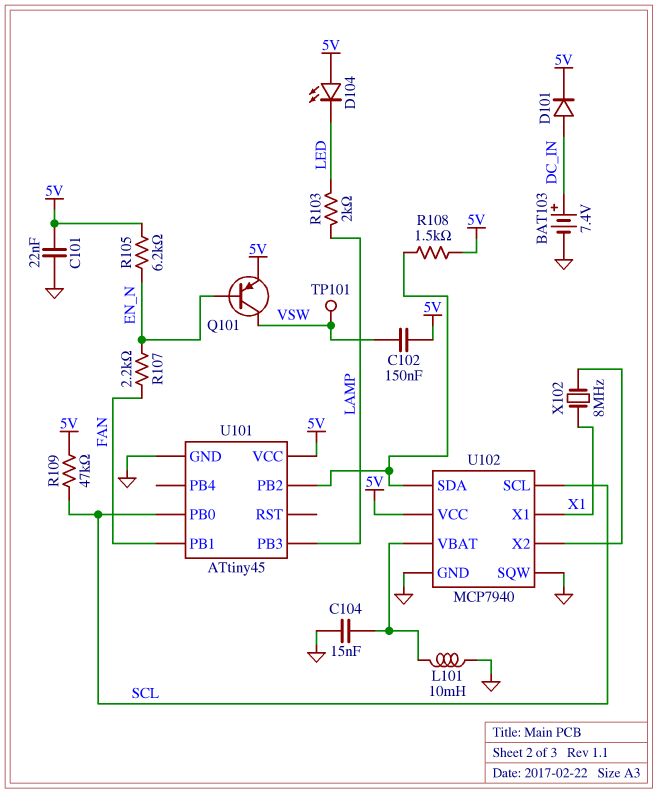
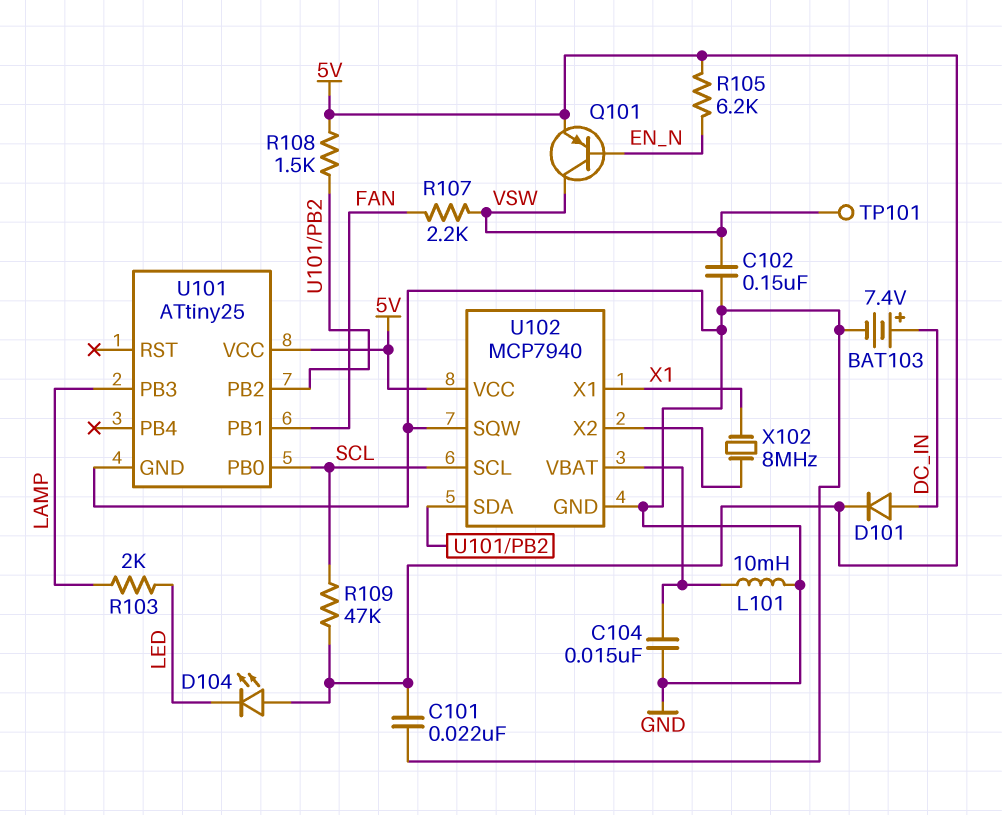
C102: 150nF (5V, VSW) -> 150nF (GND, VSW)
R107: 2.2k (EN_N, FAN) -> 2.2k (FAN, VSW)
U101: ATtiny45 -> ATtiny25

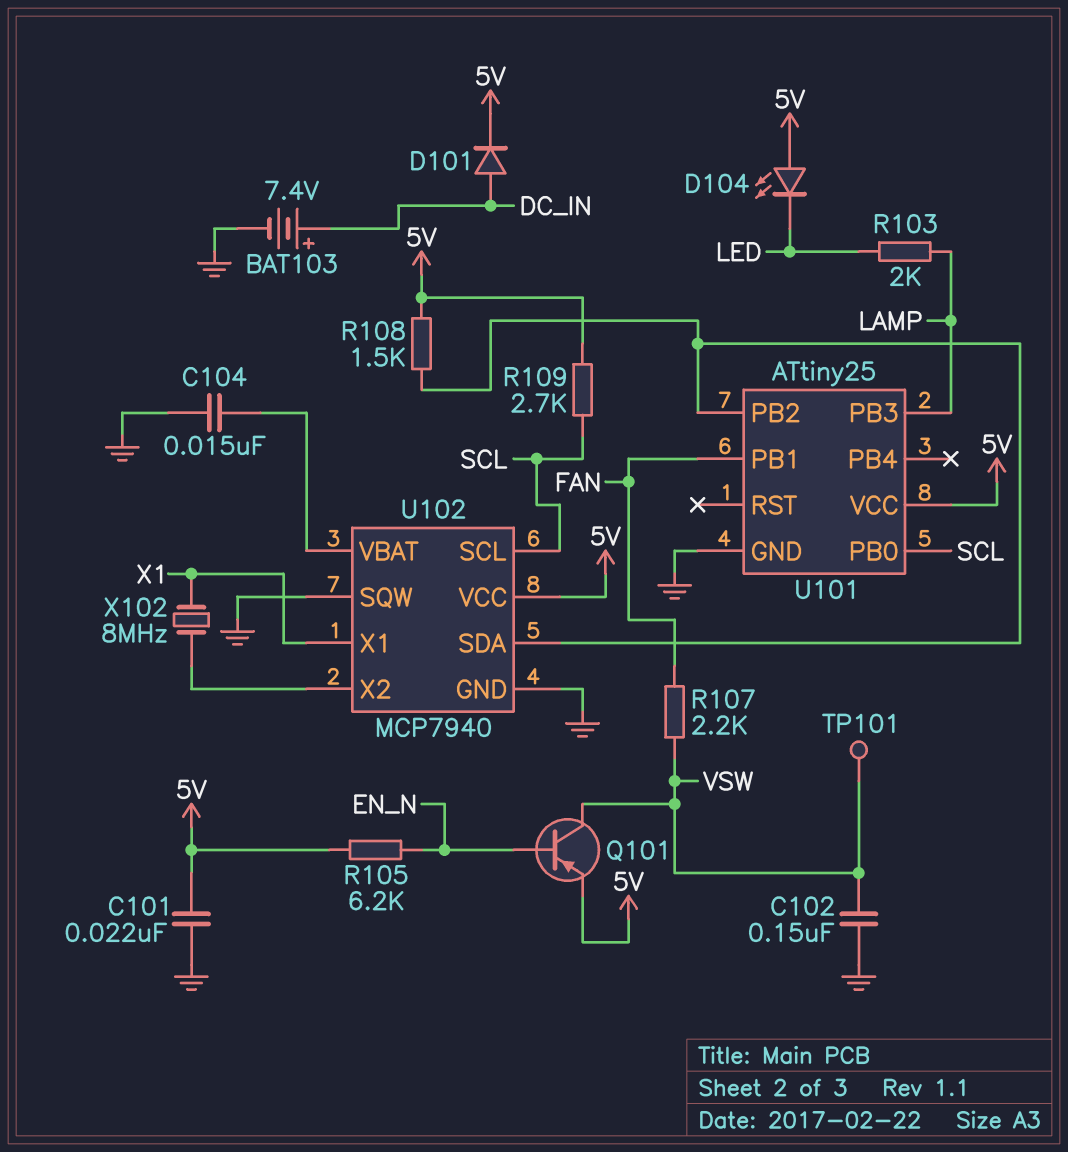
L101: 10mH (GND, U102/VBAT) -> none
R109: 47k (5V, SCL) -> 2.7k (5V, SCL)

